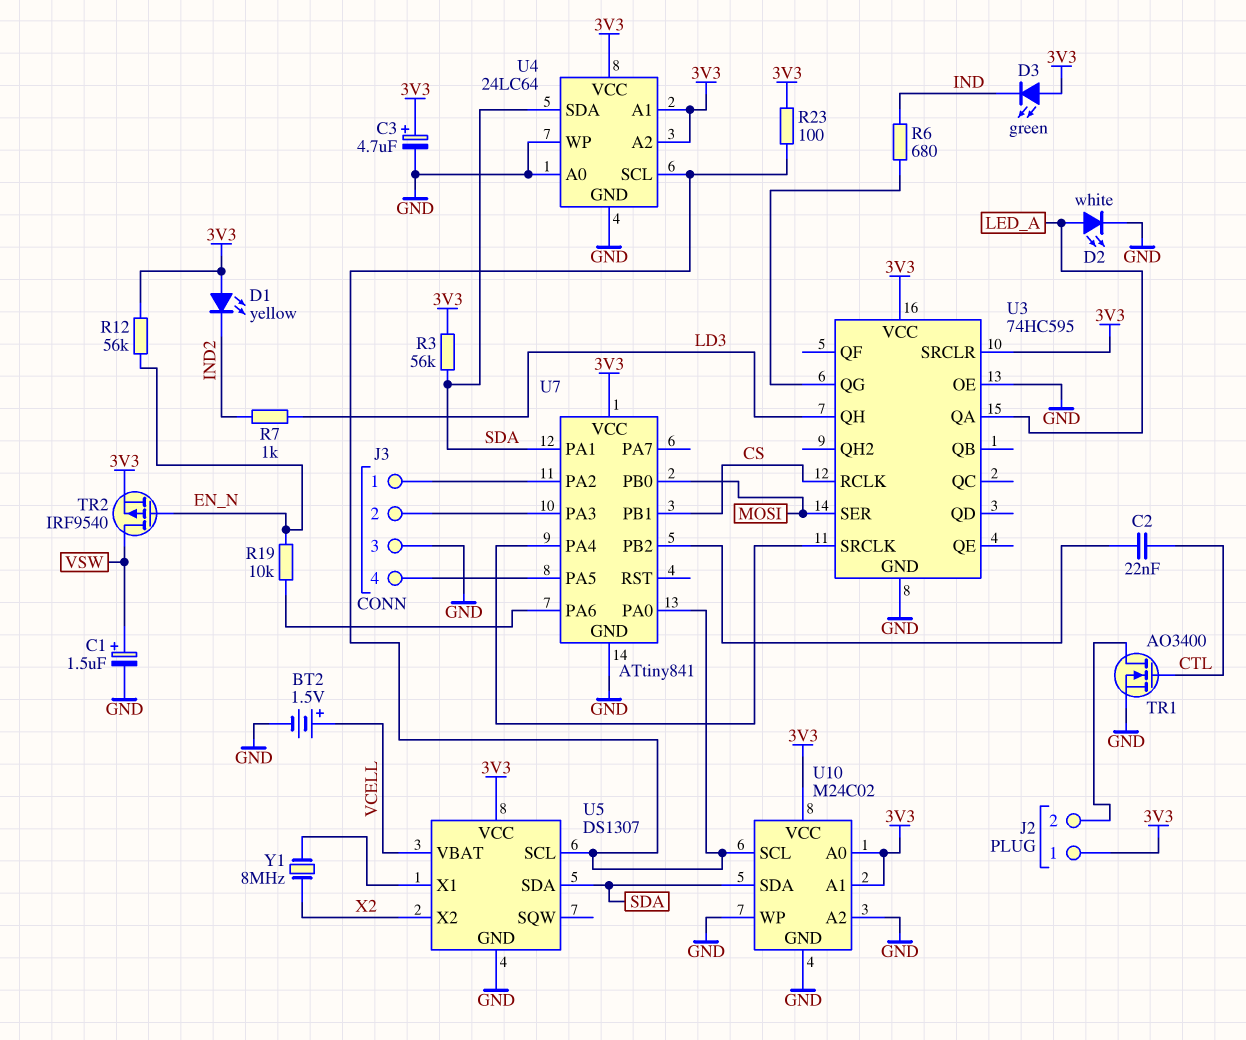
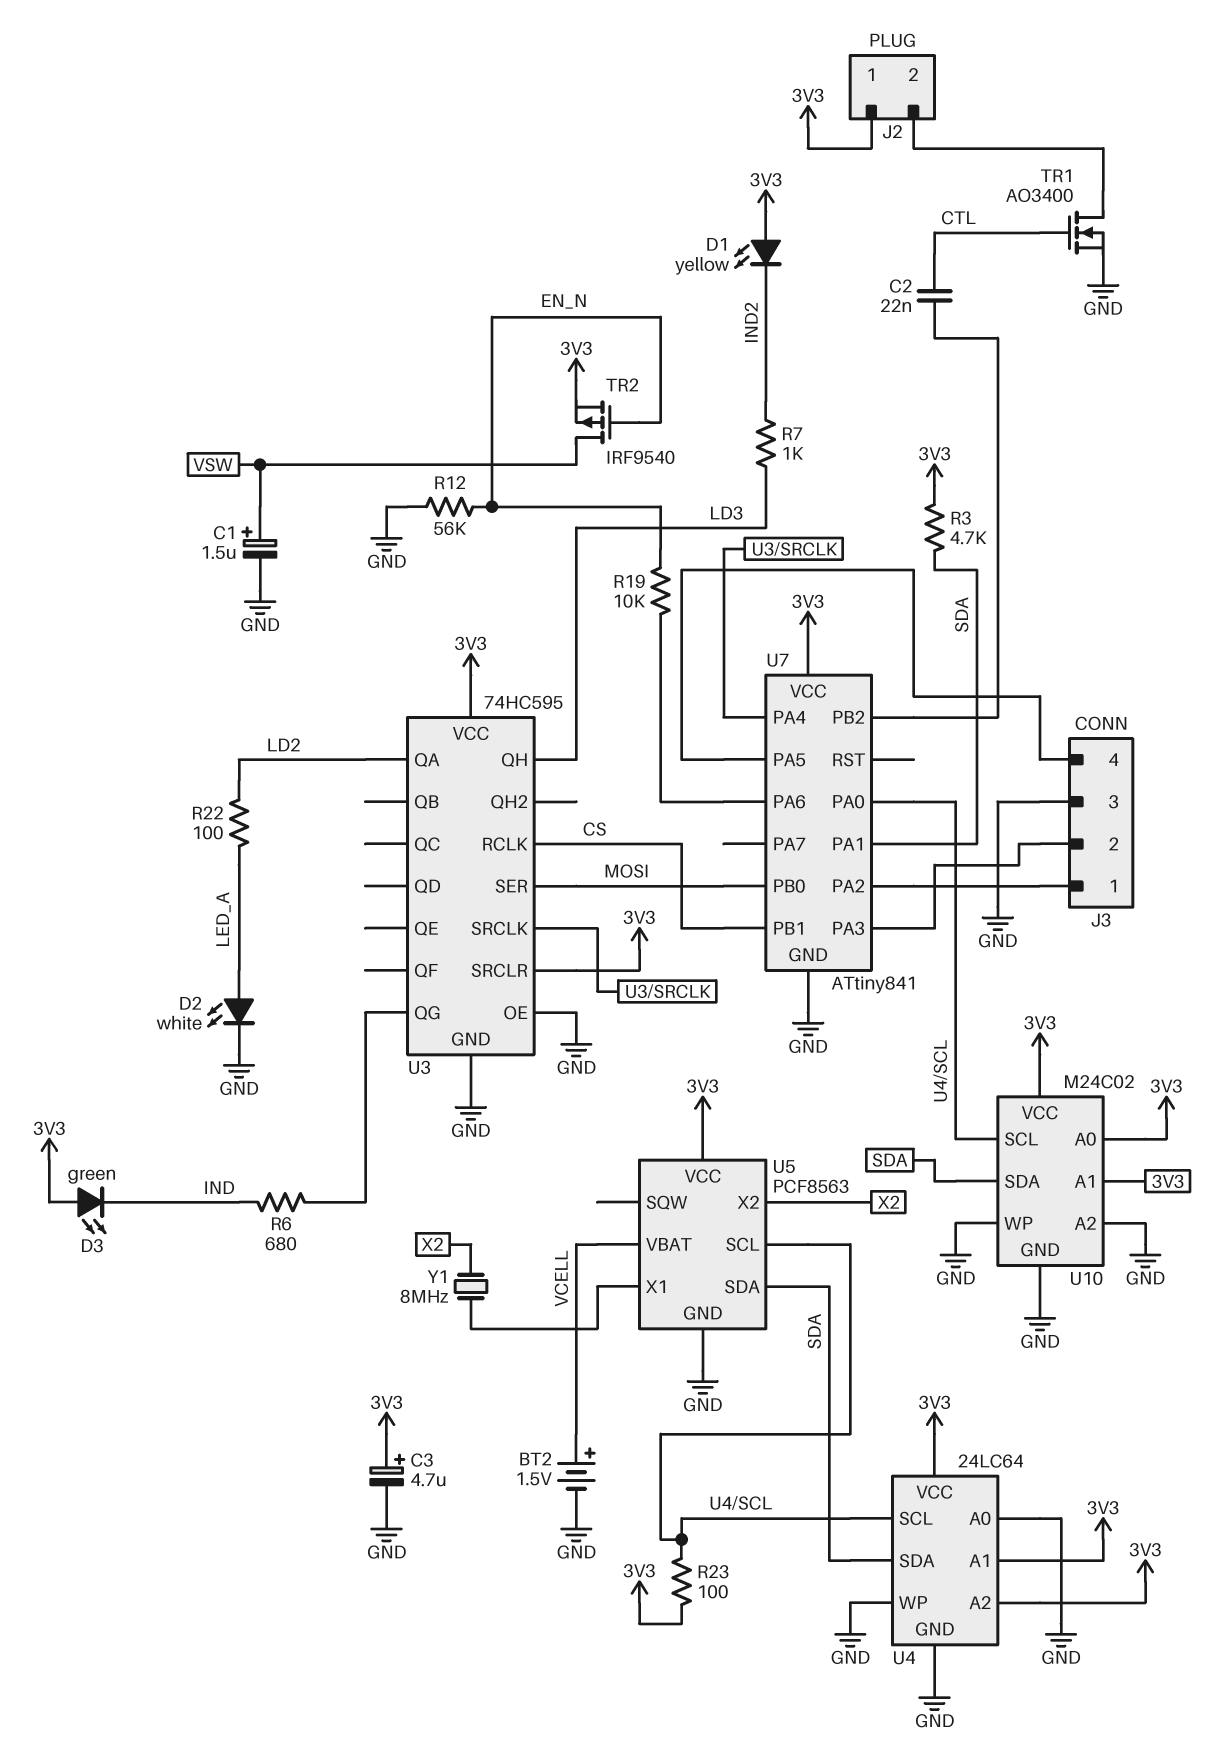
R3: 56k (3V3, SDA) -> 4.7k (3V3, SDA)
R12: 56k (3V3, EN_N) -> 56k (EN_N, GND)
R22: none -> 100 (LD2, LED_A)
U3 pin QA: LED_A -> LD2
U5: DS1307 -> PCF8563

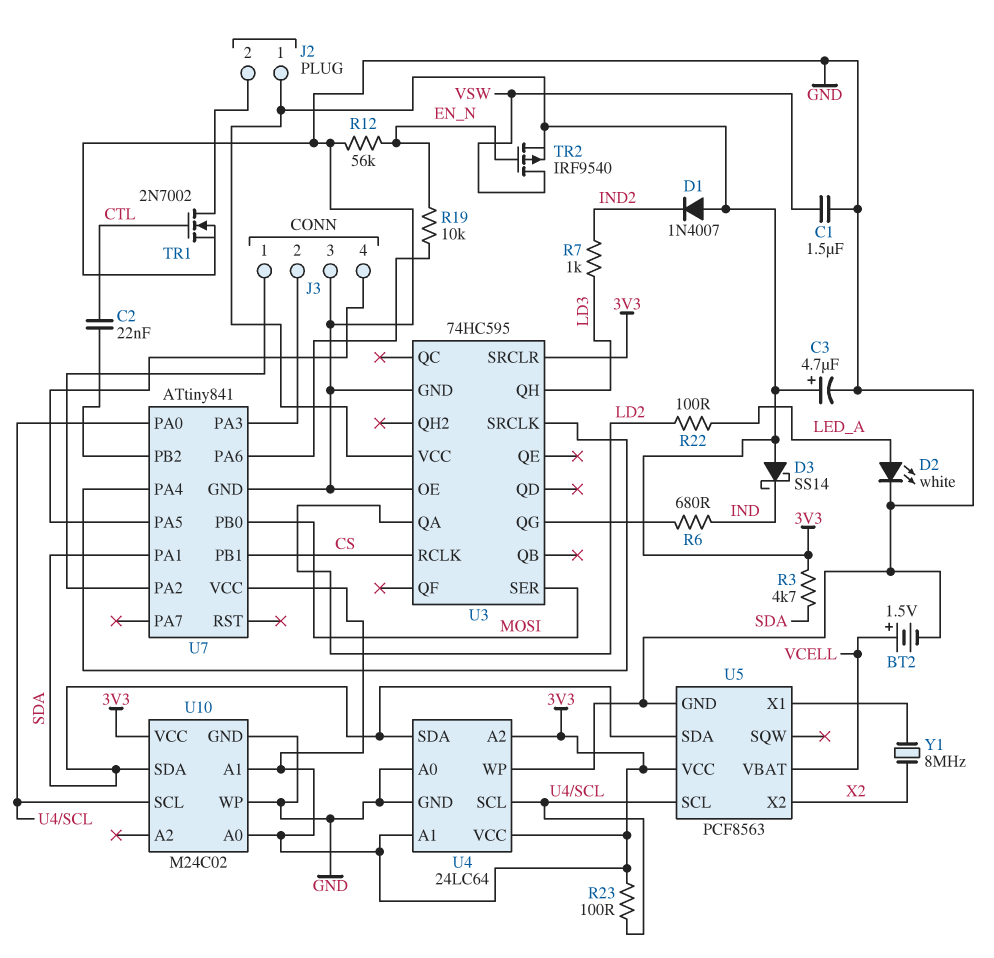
C1: 1.5uF (plus VSW, minus GND) -> 1.5uF (GND, VSW)
D1: LED yellow (A 3V3, K IND2) -> diode 1N4007 (A 3V3, K IND2)
D3: LED green (A 3V3, K IND) -> schottky SS14 (A 3V3, K IND)
TR1: NMOS AO3400 (G CTL, D J2/2, S GND) -> NMOS 2N7002 (G CTL, D J2/2, S GND)
U10 pin A2: GND -> none

